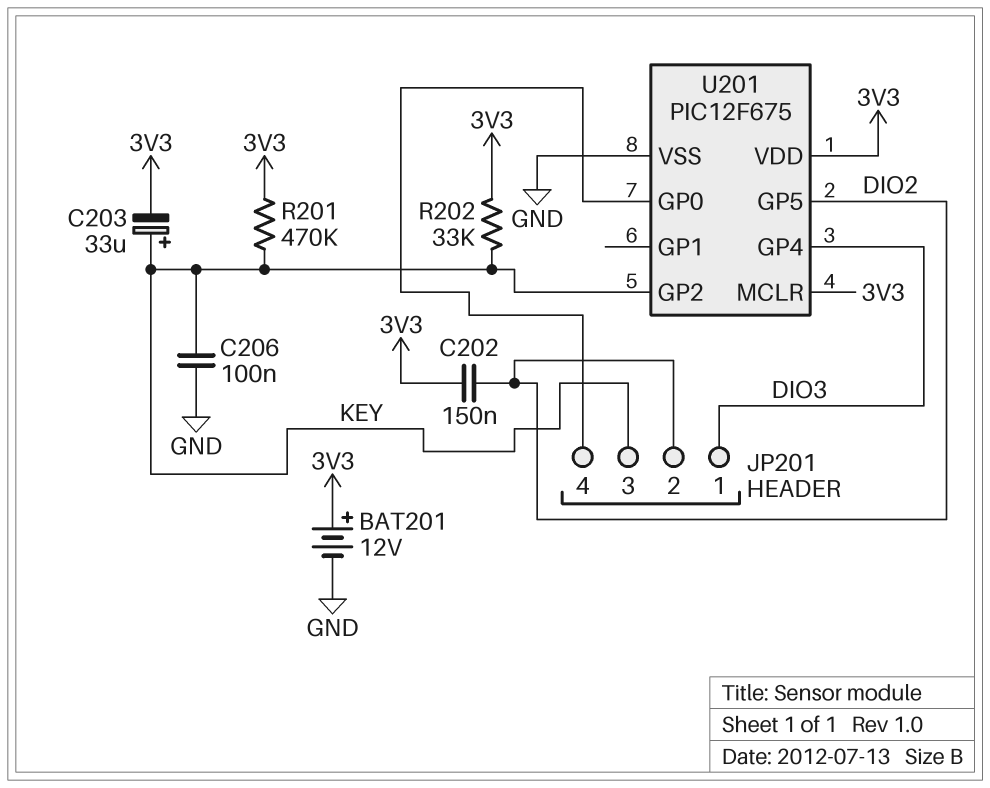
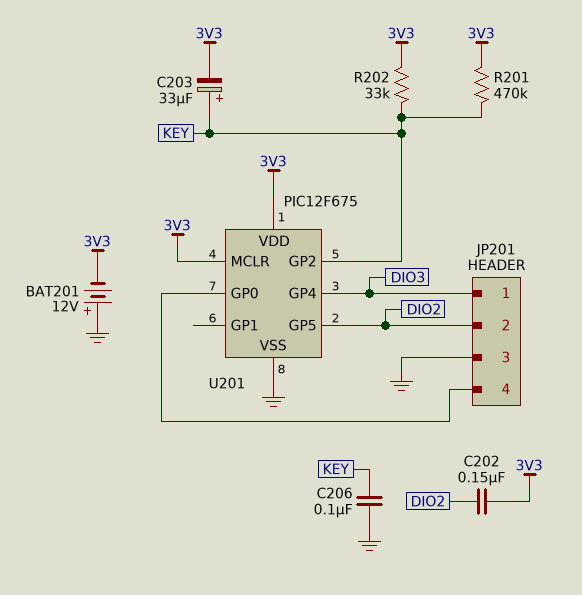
BAT201: 12V (plus 3V3, minus GND) -> 12V (plus GND, minus 3V3)
JP201 pin 3: KEY -> GND

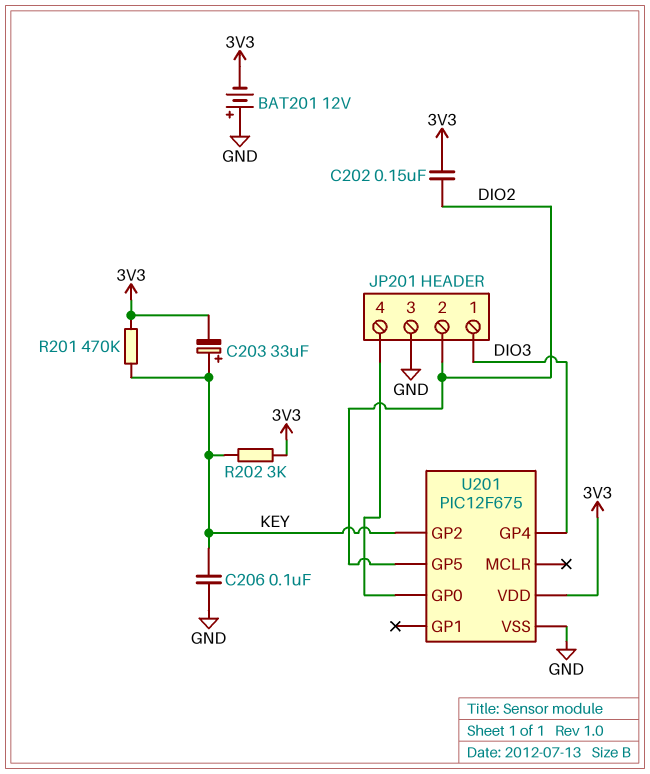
R202: 33k (3V3, KEY) -> 3k (3V3, KEY)
U201 pin MCLR: 3V3 -> none

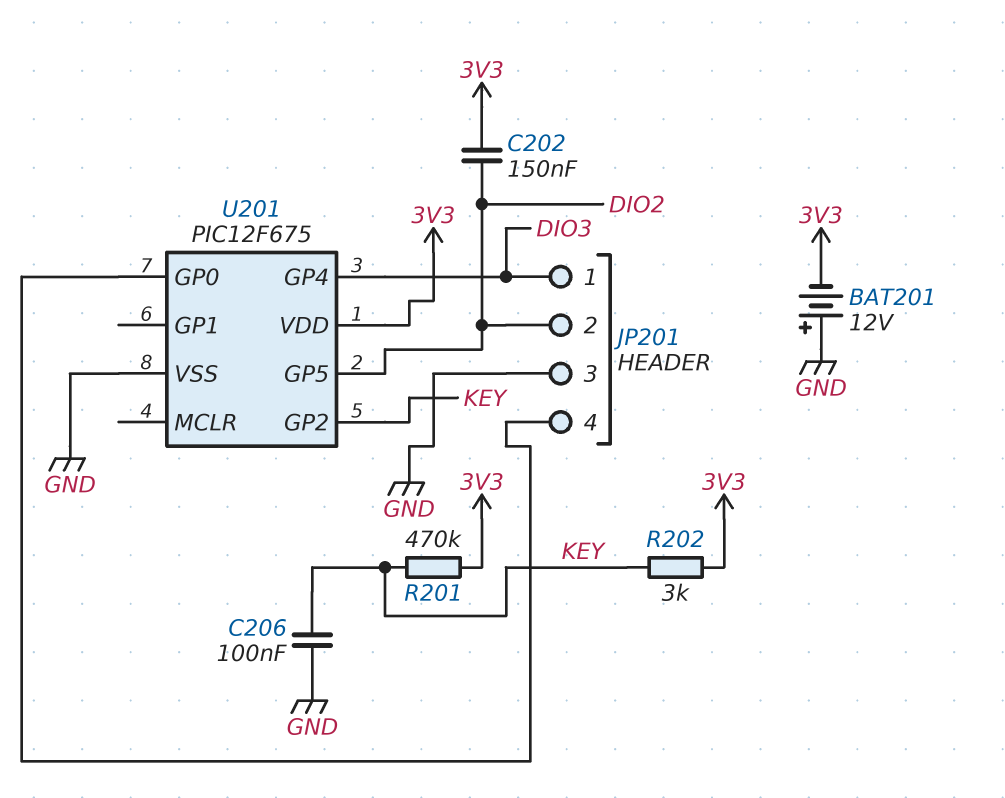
C203: 33uF (plus KEY, minus 3V3) -> none

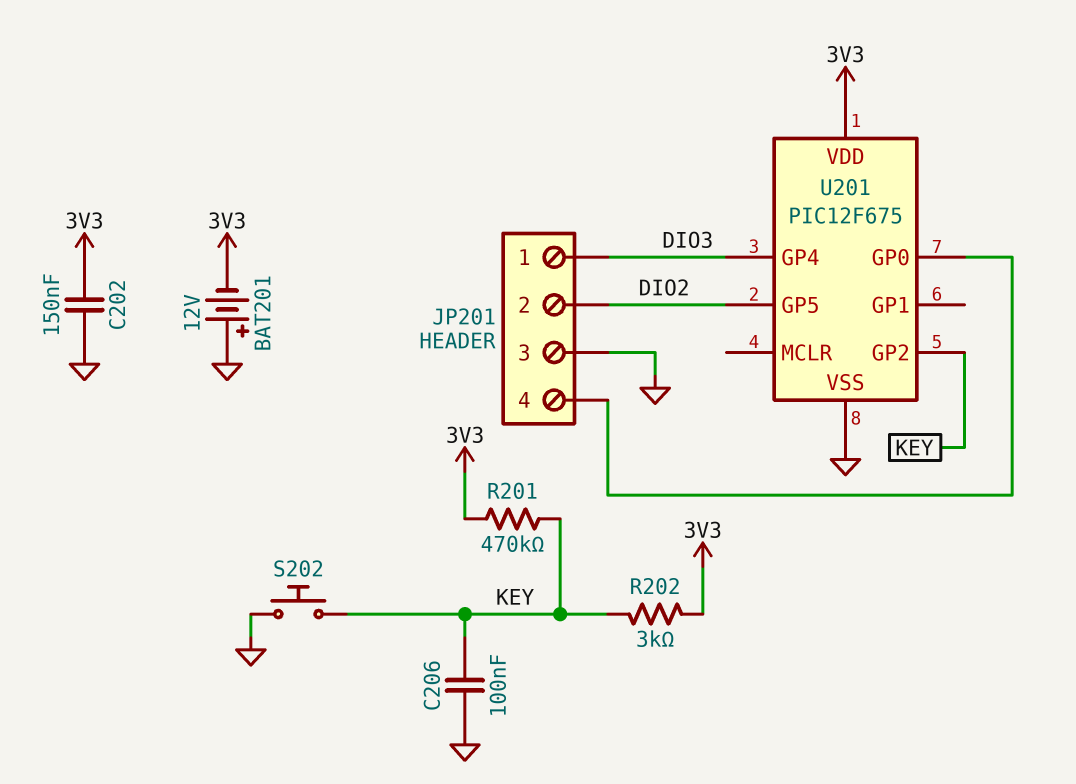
C202: 150nF (3V3, DIO2) -> 150nF (3V3, GND)
S202: none -> button (GND, KEY)

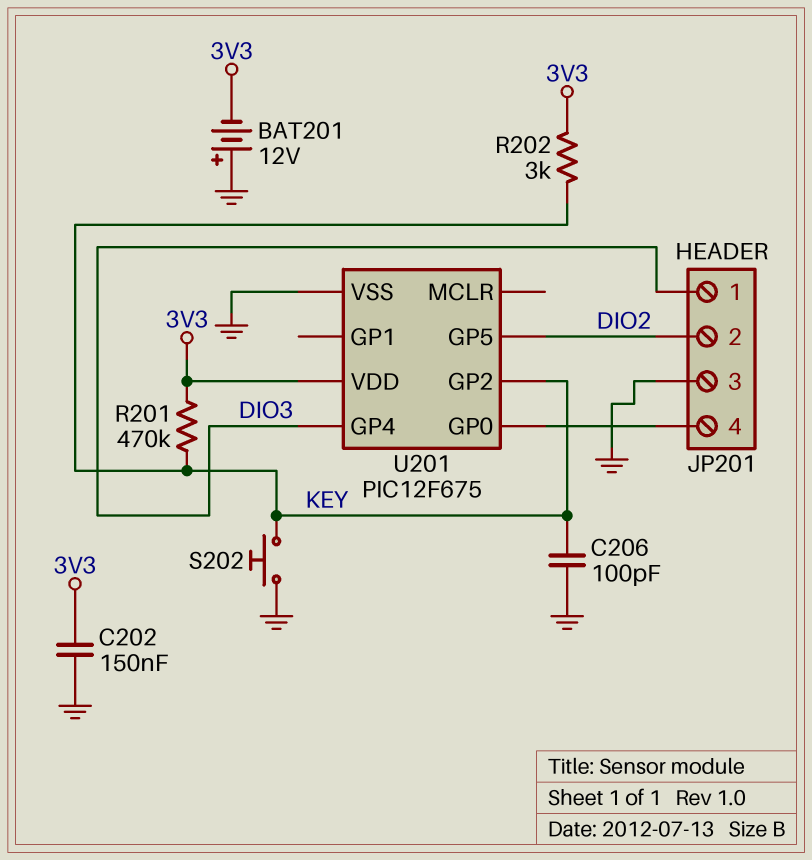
C206: 100nF (GND, KEY) -> 100pF (GND, KEY)

